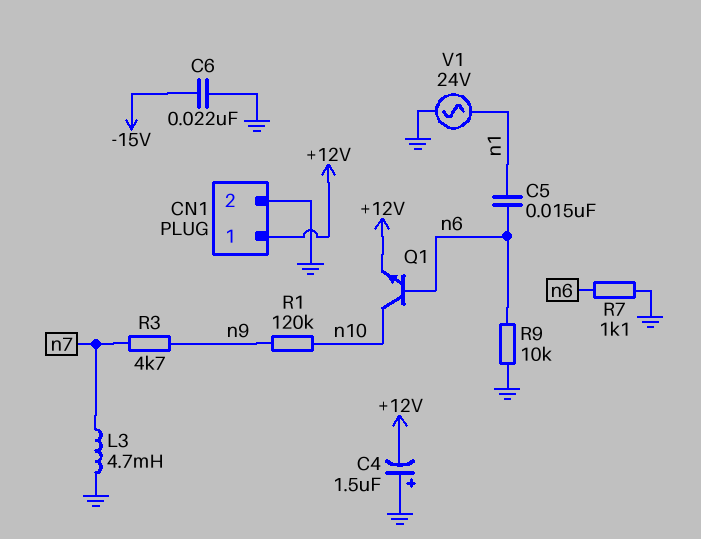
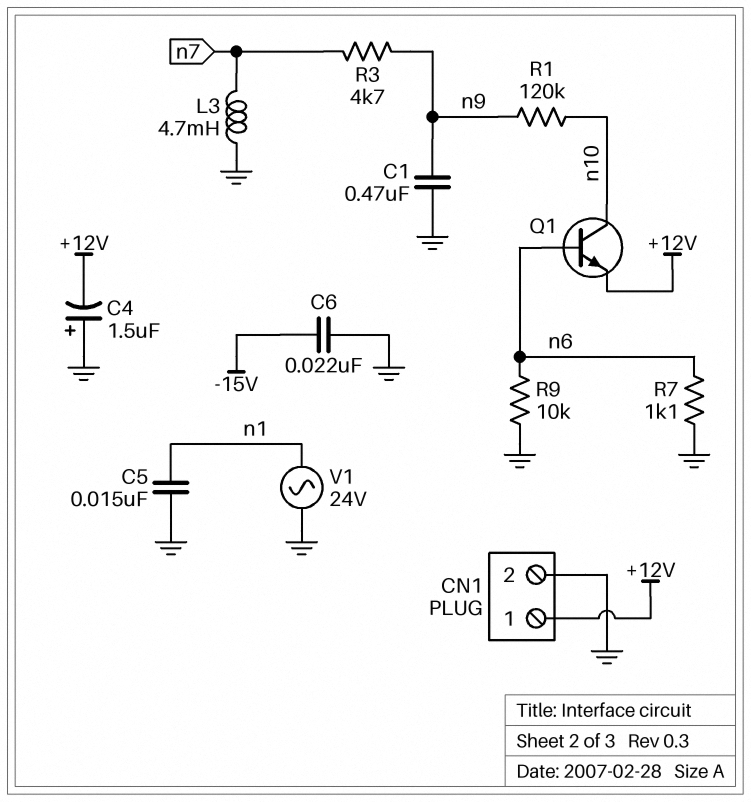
C1: none -> 470nF (GND, n9)
C5: 15nF (n1, n6) -> 15nF (GND, n1)

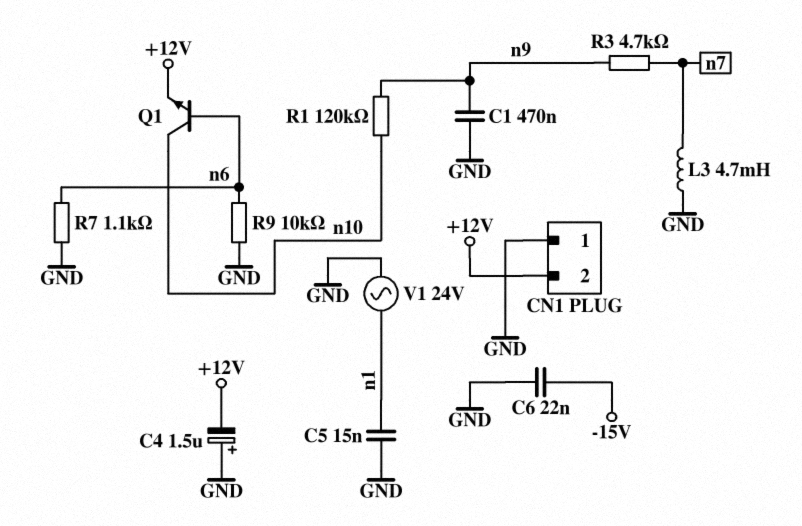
CN1 pin 1: +12V -> GND
CN1 pin 2: GND -> +12V

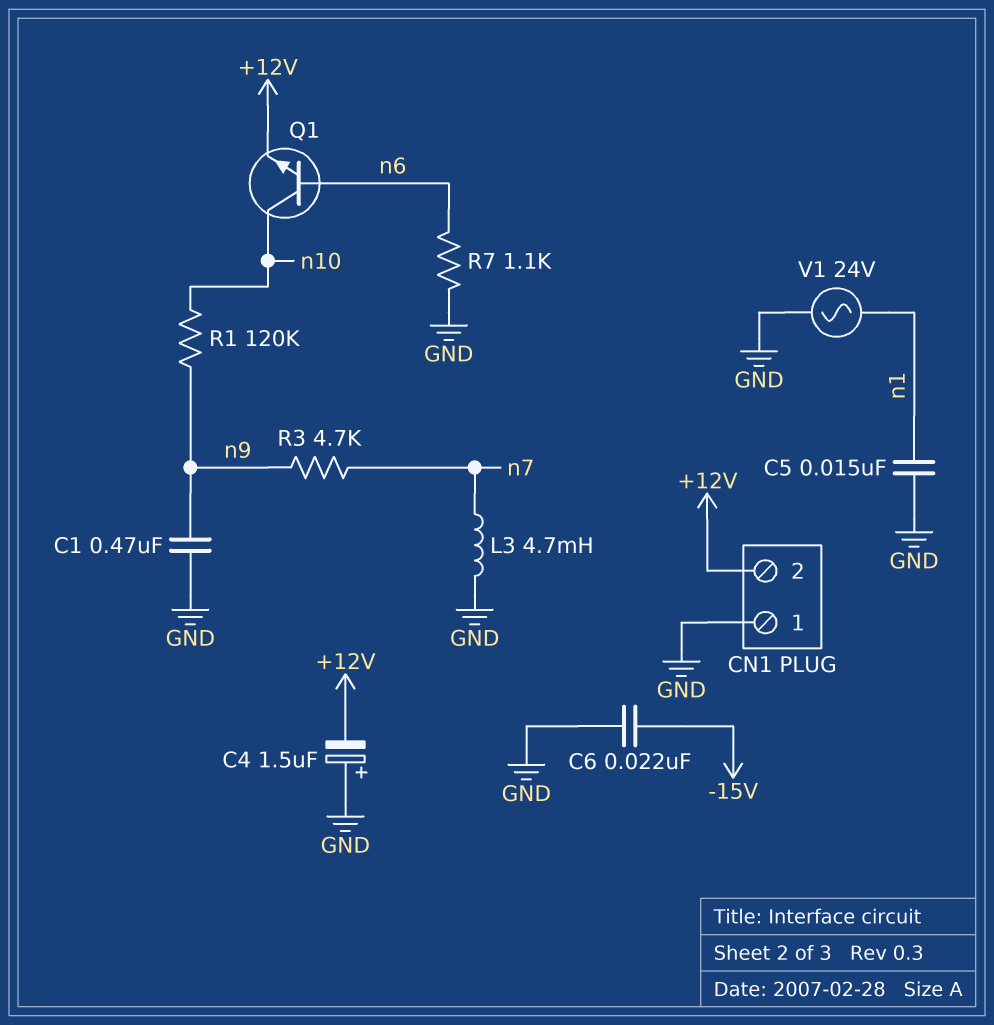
R9: 10k (GND, n6) -> none

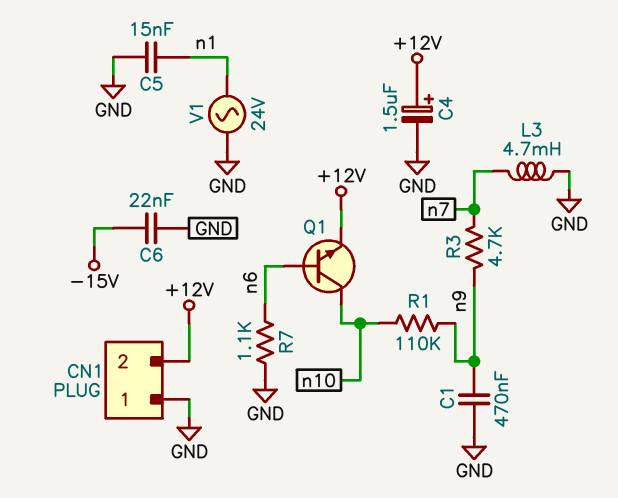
C4: 1.5uF (plus GND, minus +12V) -> 1.5uF (plus +12V, minus GND)
R1: 120k (n9, n10) -> 110k (n9, n10)

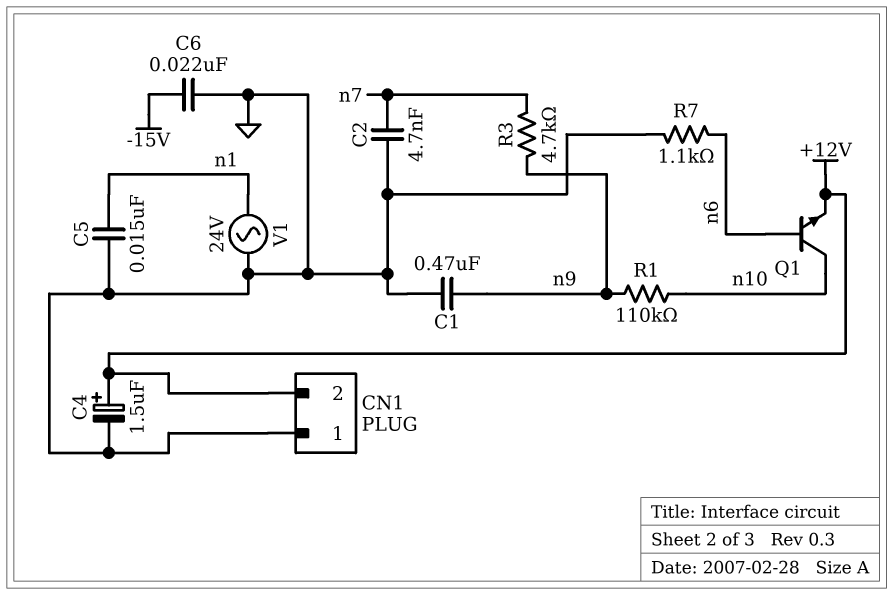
C2: none -> 4.7nF (GND, n7)
L3: 4.7mH (GND, n7) -> none

